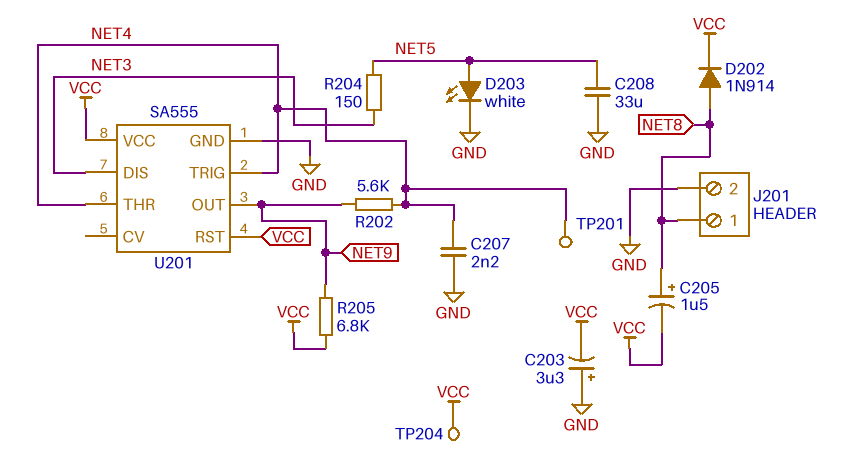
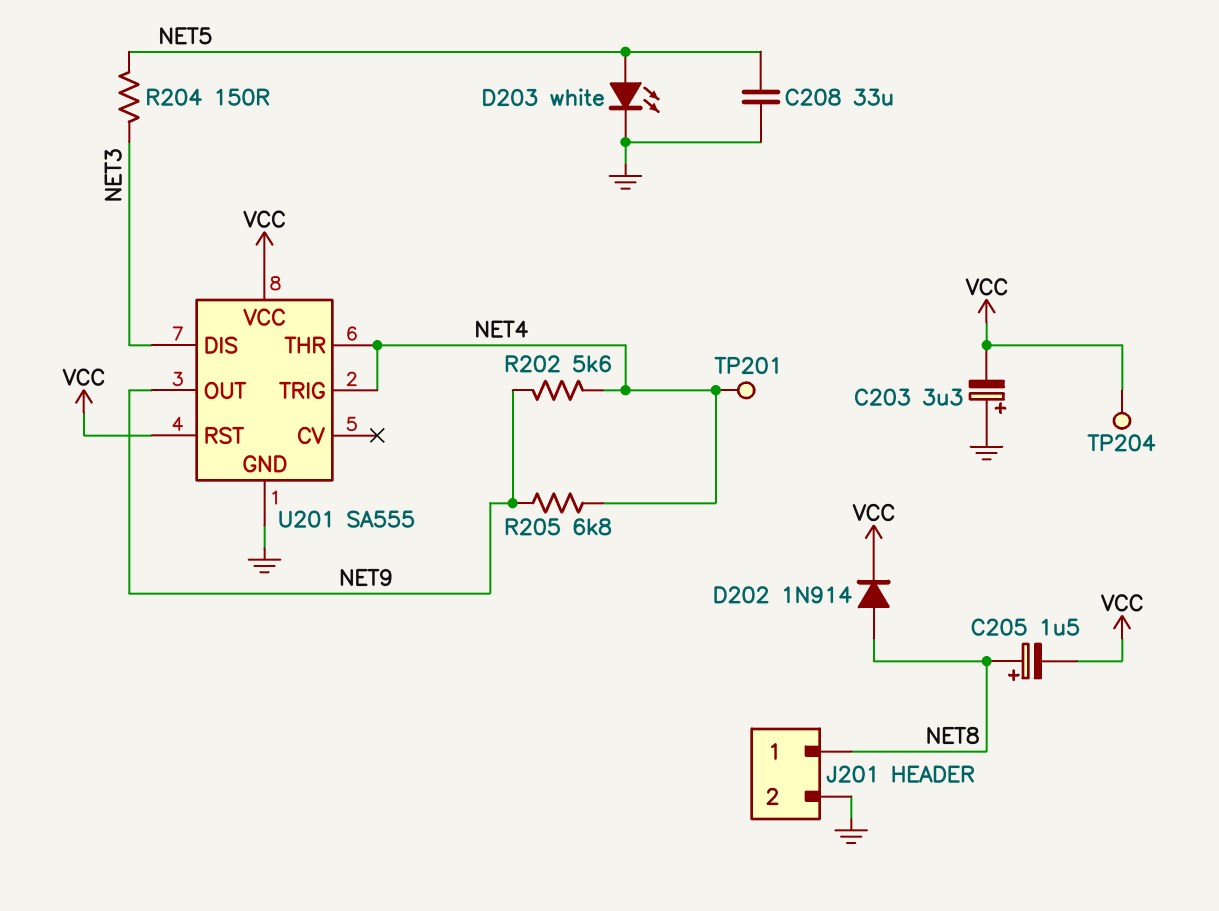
C207: 2.2nF (GND, NET4) -> none
R205: 6.8k (NET9, VCC) -> 6.8k (NET4, NET9)

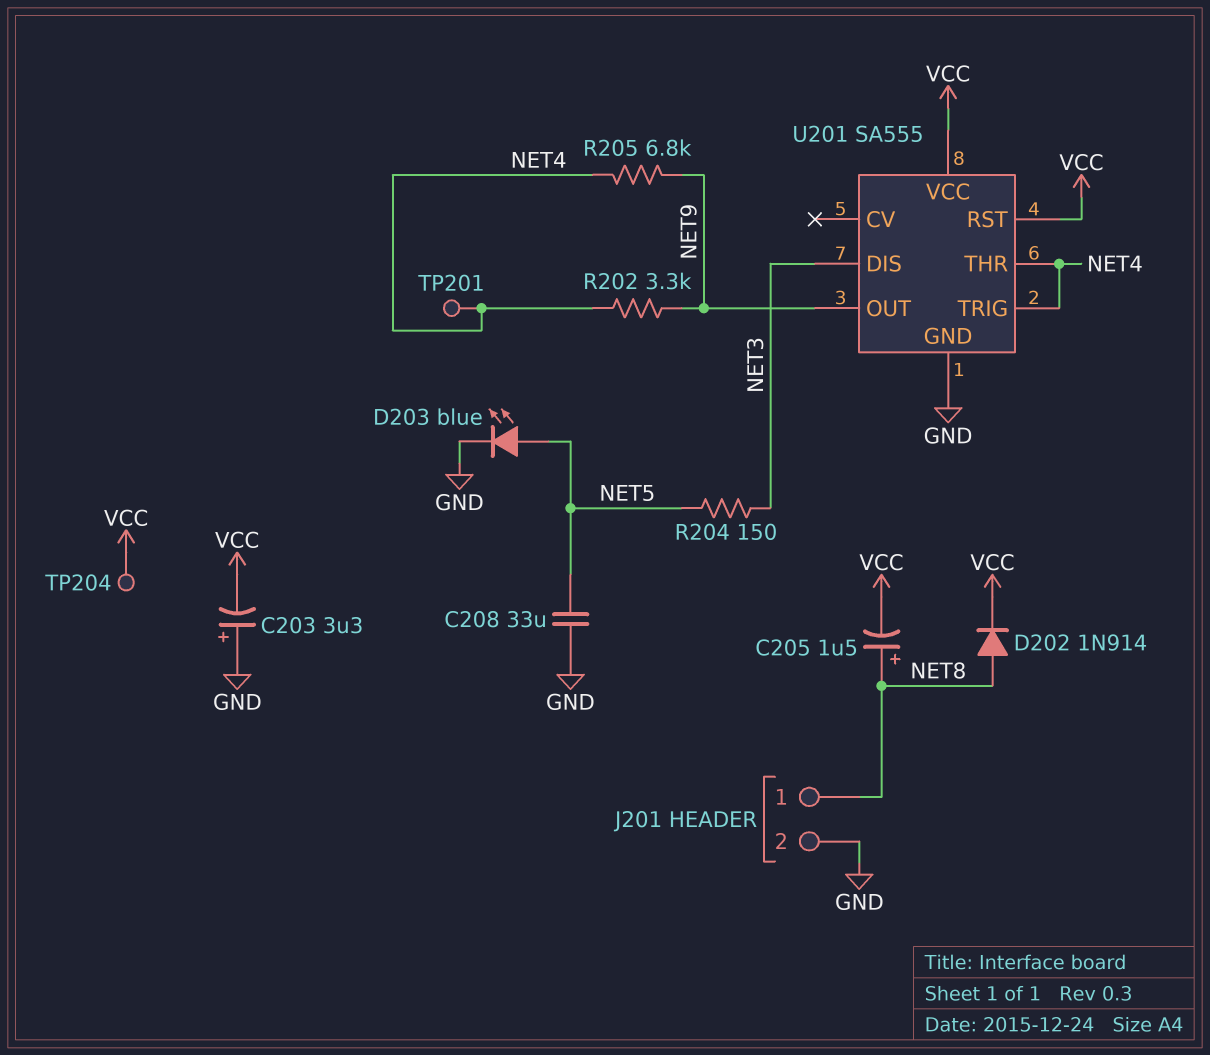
D203: LED white (A NET5, K GND) -> LED blue (A NET5, K GND)
R202: 5.6k (NET4, NET9) -> 3.3k (NET4, NET9)

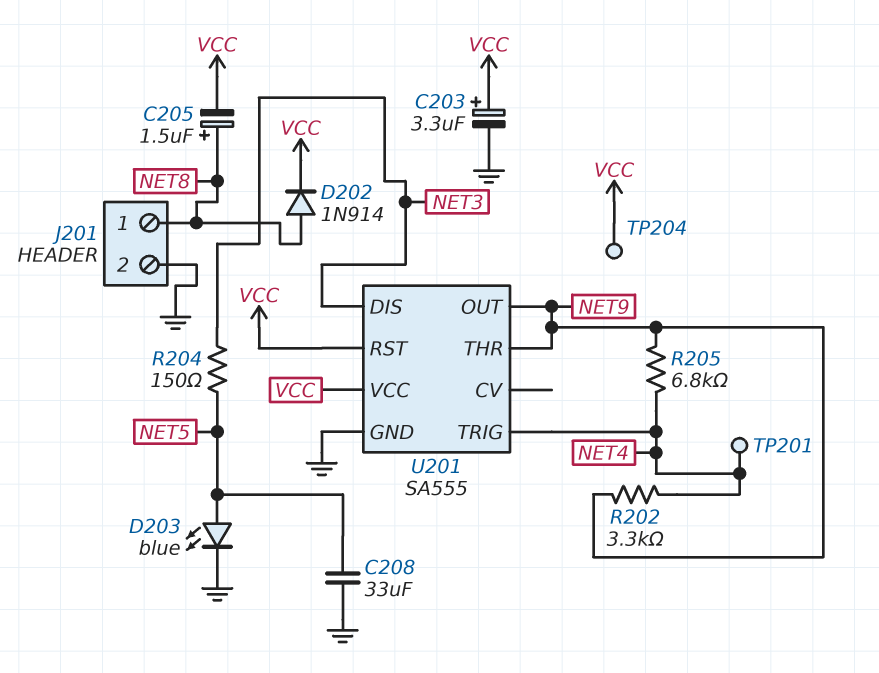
C203: 3.3uF (plus GND, minus VCC) -> 3.3uF (plus VCC, minus GND)
U201 pin THR: NET4 -> NET9

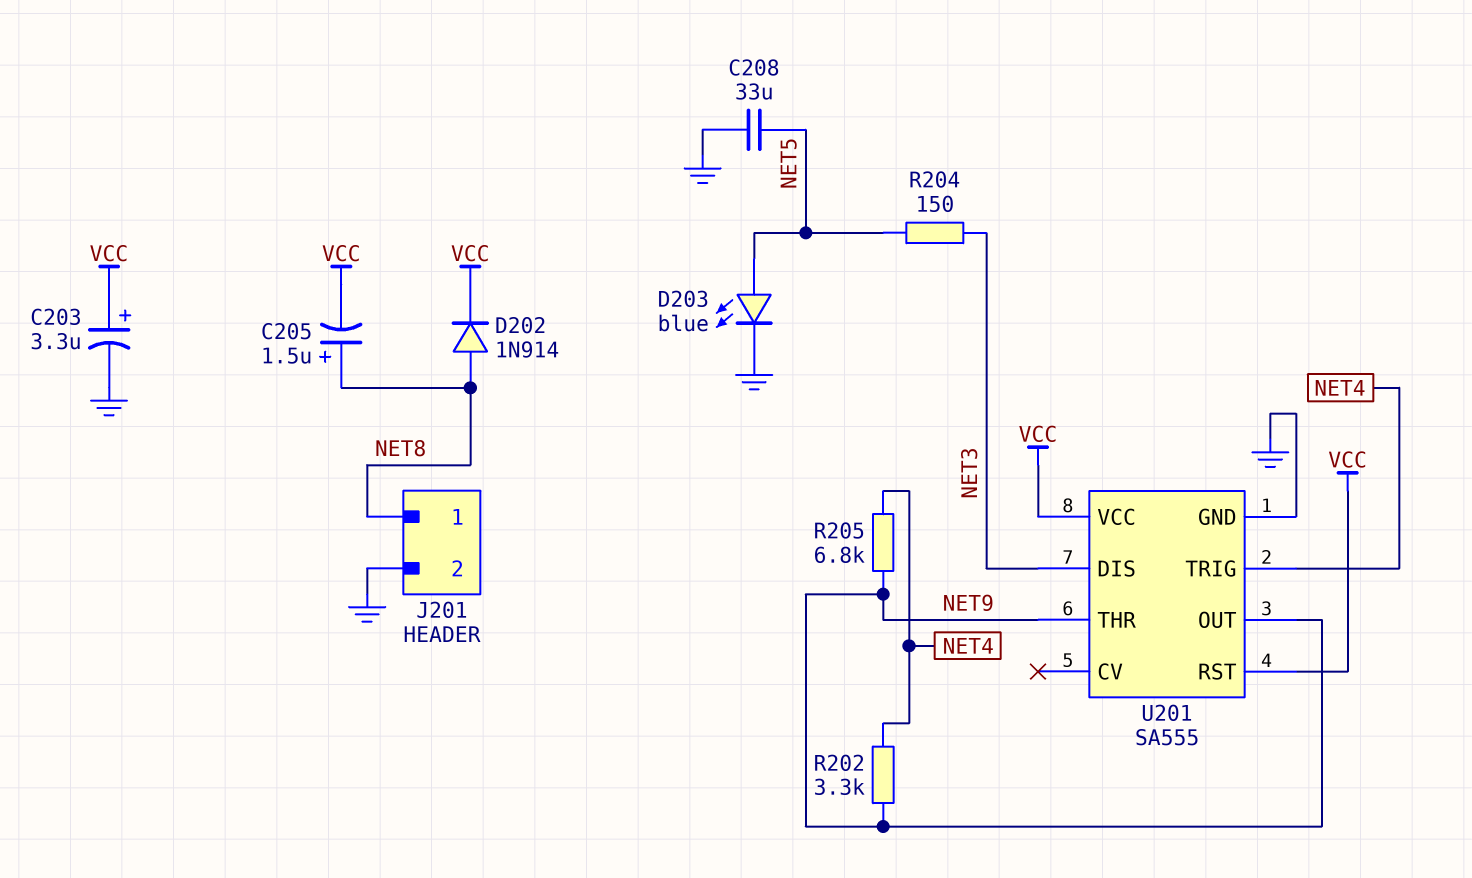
TP201: test point (NET4) -> none
TP204: test point (VCC) -> none

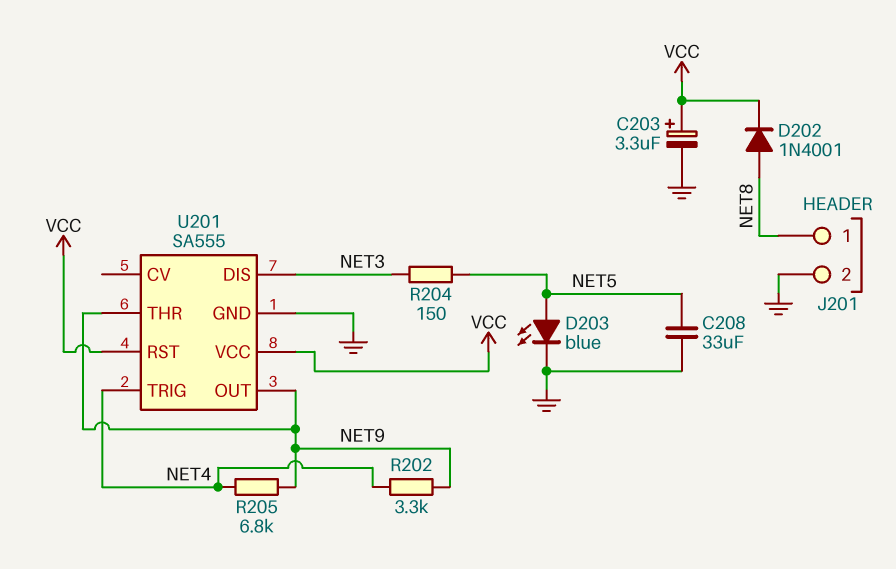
C205: 1.5uF (plus NET8, minus VCC) -> none
D202: diode 1N914 (A NET8, K VCC) -> diode 1N4001 (A NET8, K VCC)

